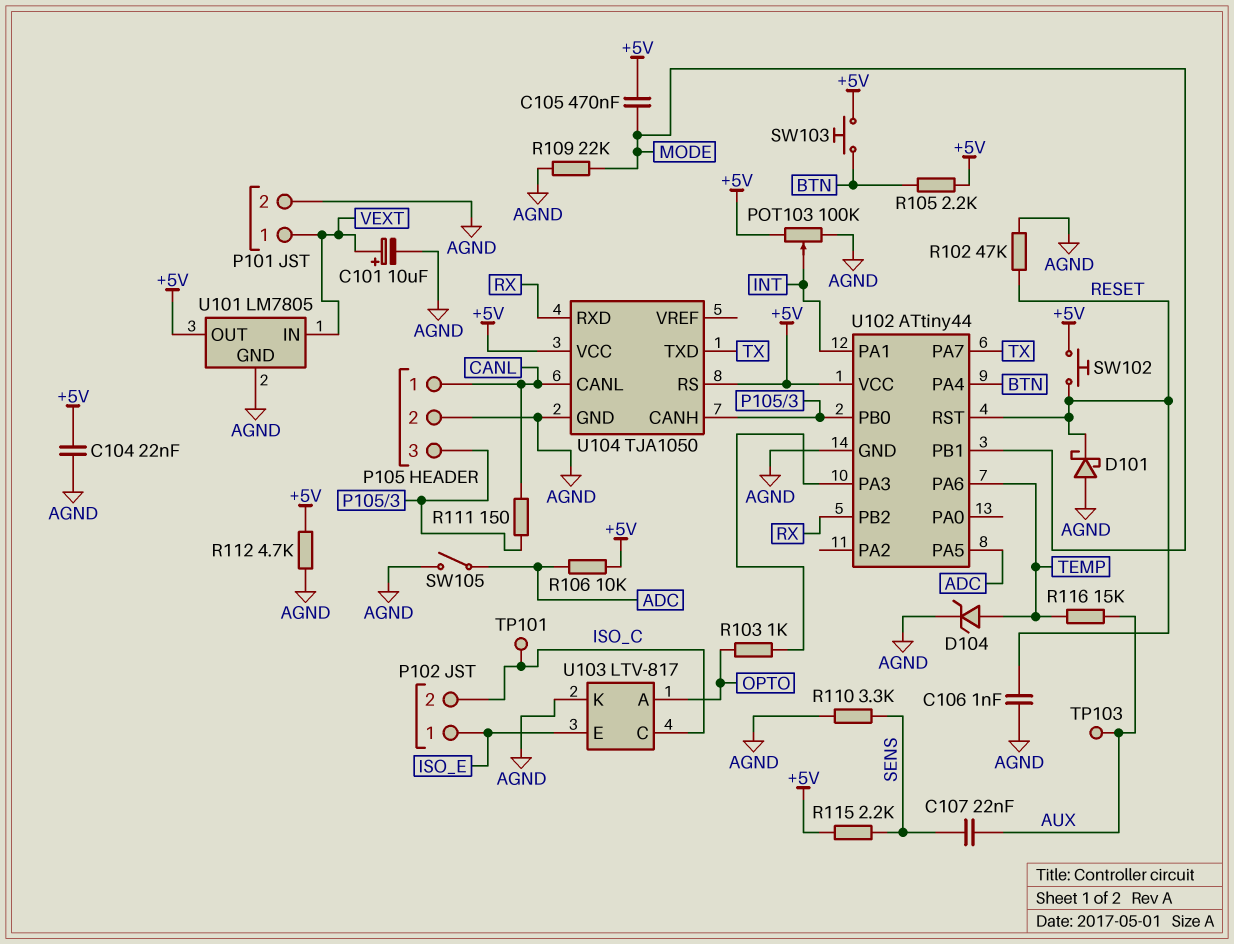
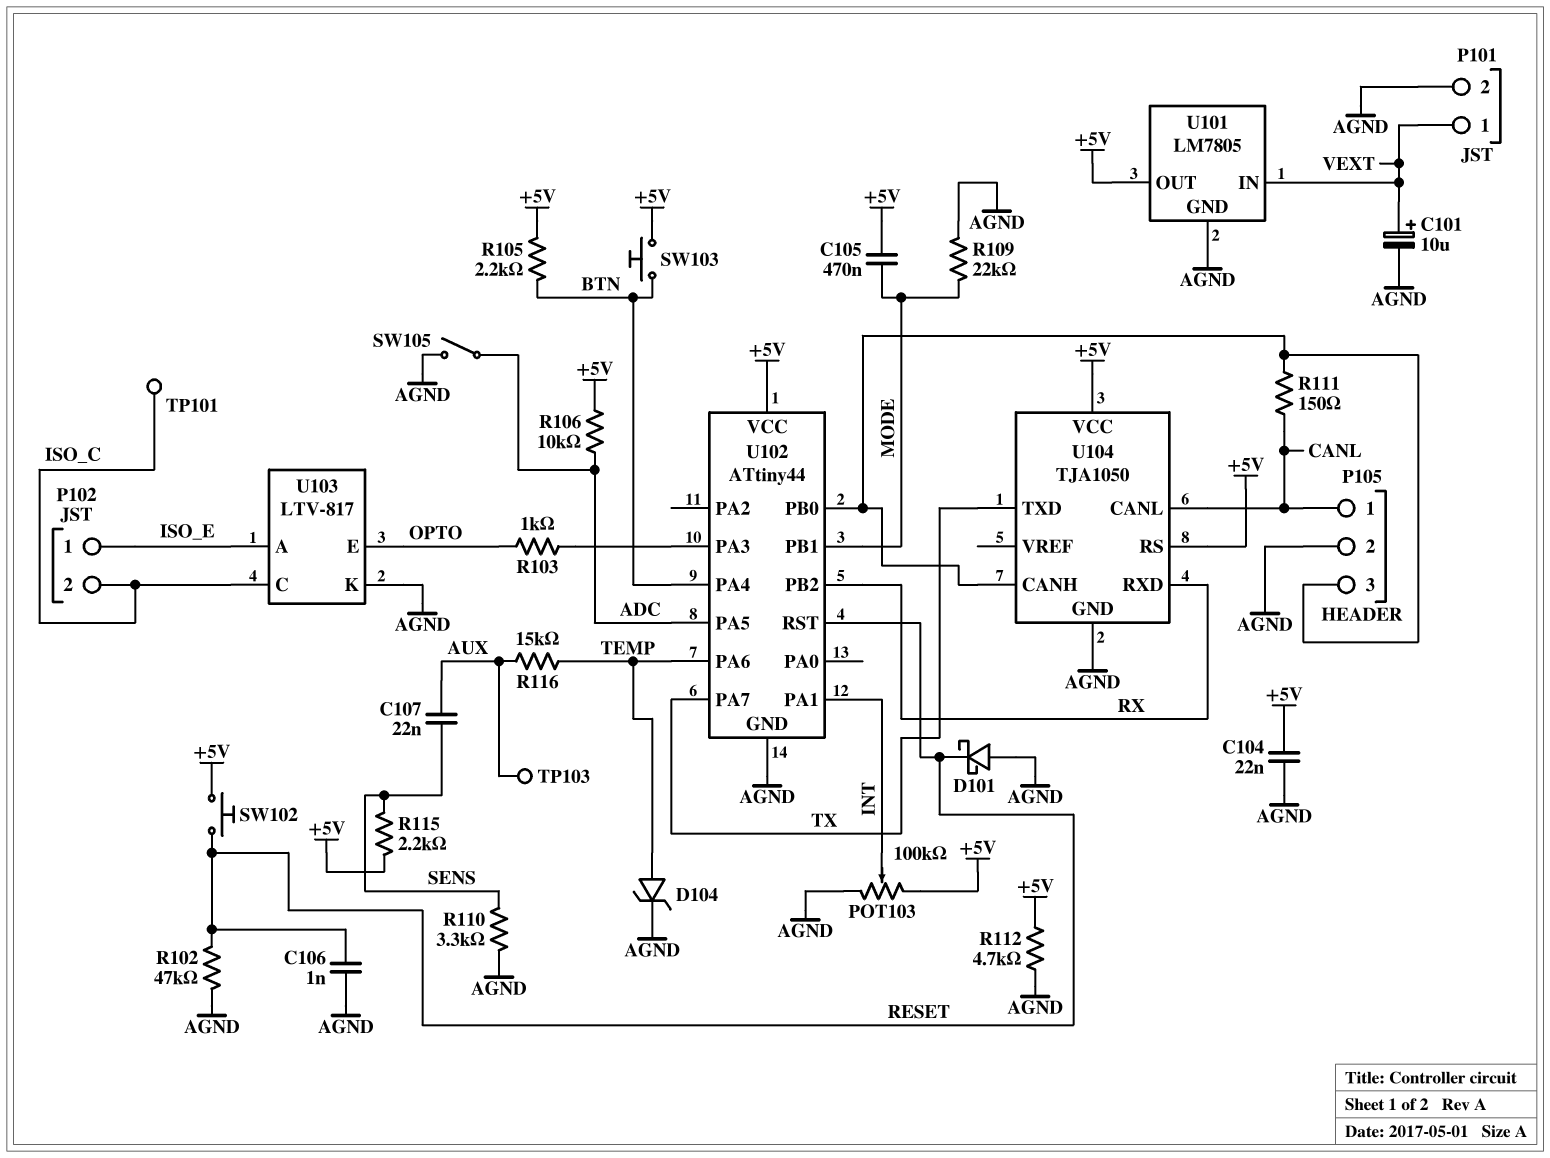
U103 pin A: OPTO -> ISO_E
U103 pin E: ISO_E -> OPTO

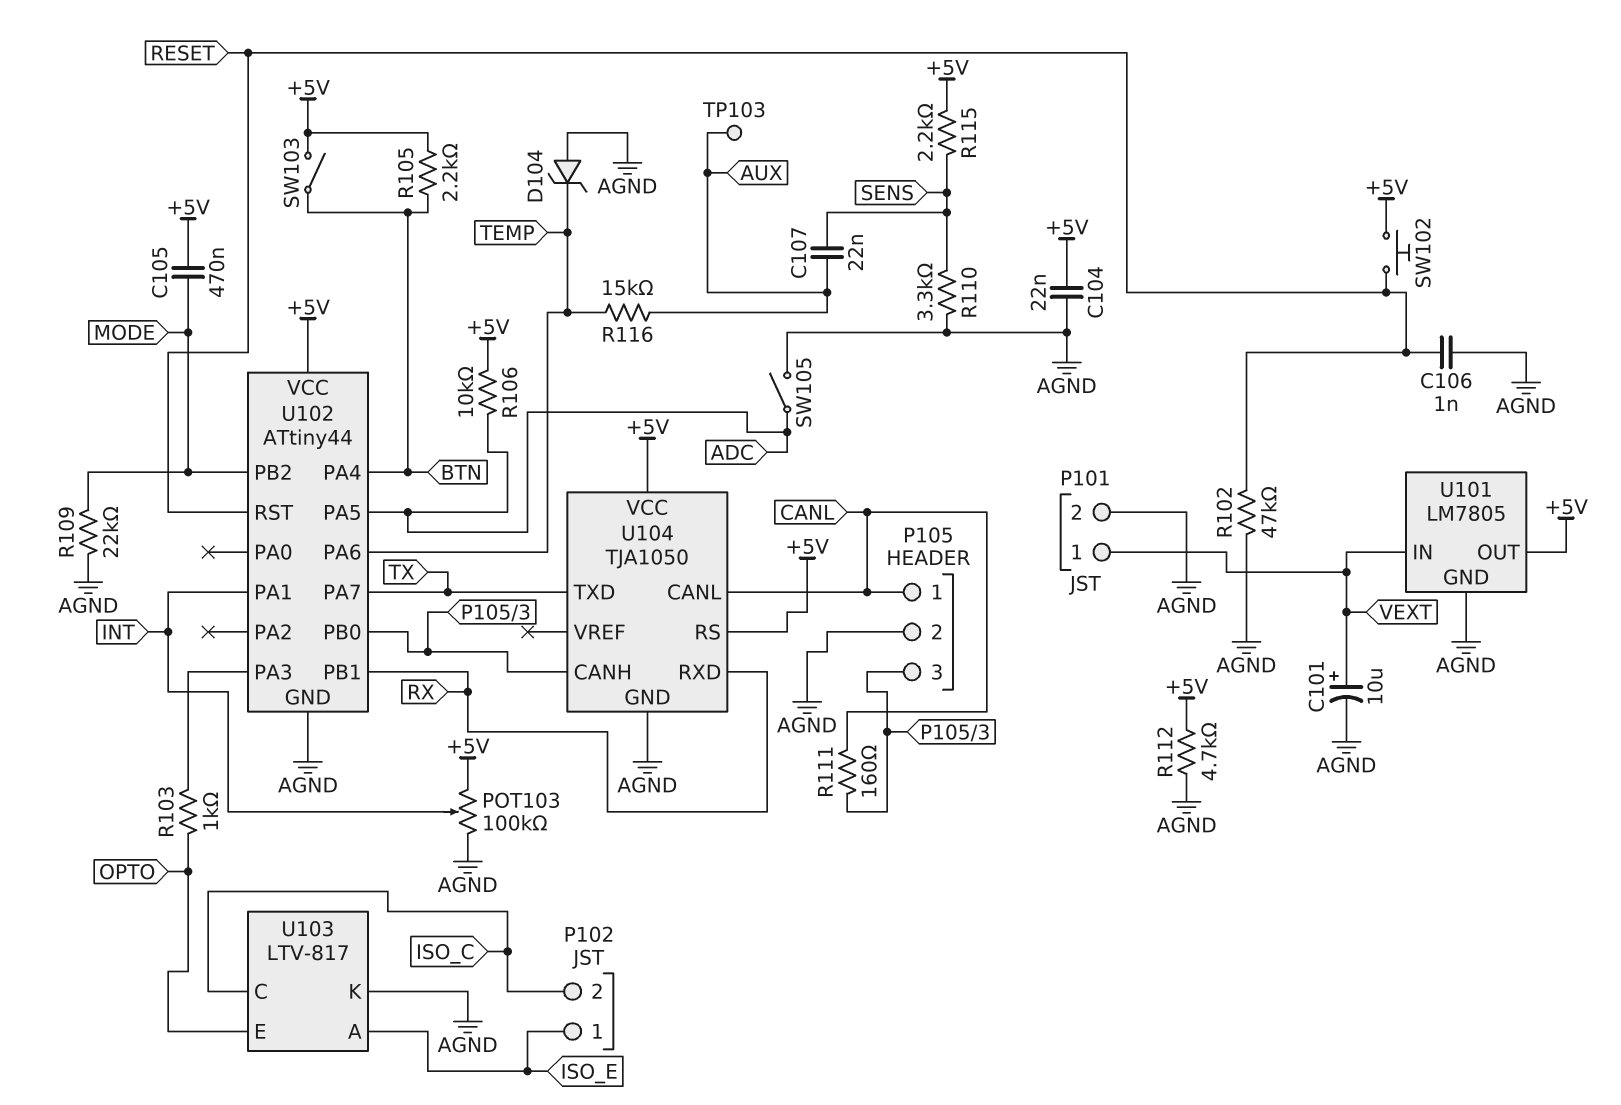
D101: schottky (A AGND, K RESET) -> none
D104: zener (A TEMP, K AGND) -> zener (A AGND, K TEMP)
R111: 150 (CANL, P105/3) -> 160 (CANL, P105/3)
SW103: button (+5V, BTN) -> switch (+5V, BTN)
TP101: test point (ISO_C) -> none
U102 pin PB1: MODE -> RX
U102 pin PB2: RX -> MODE

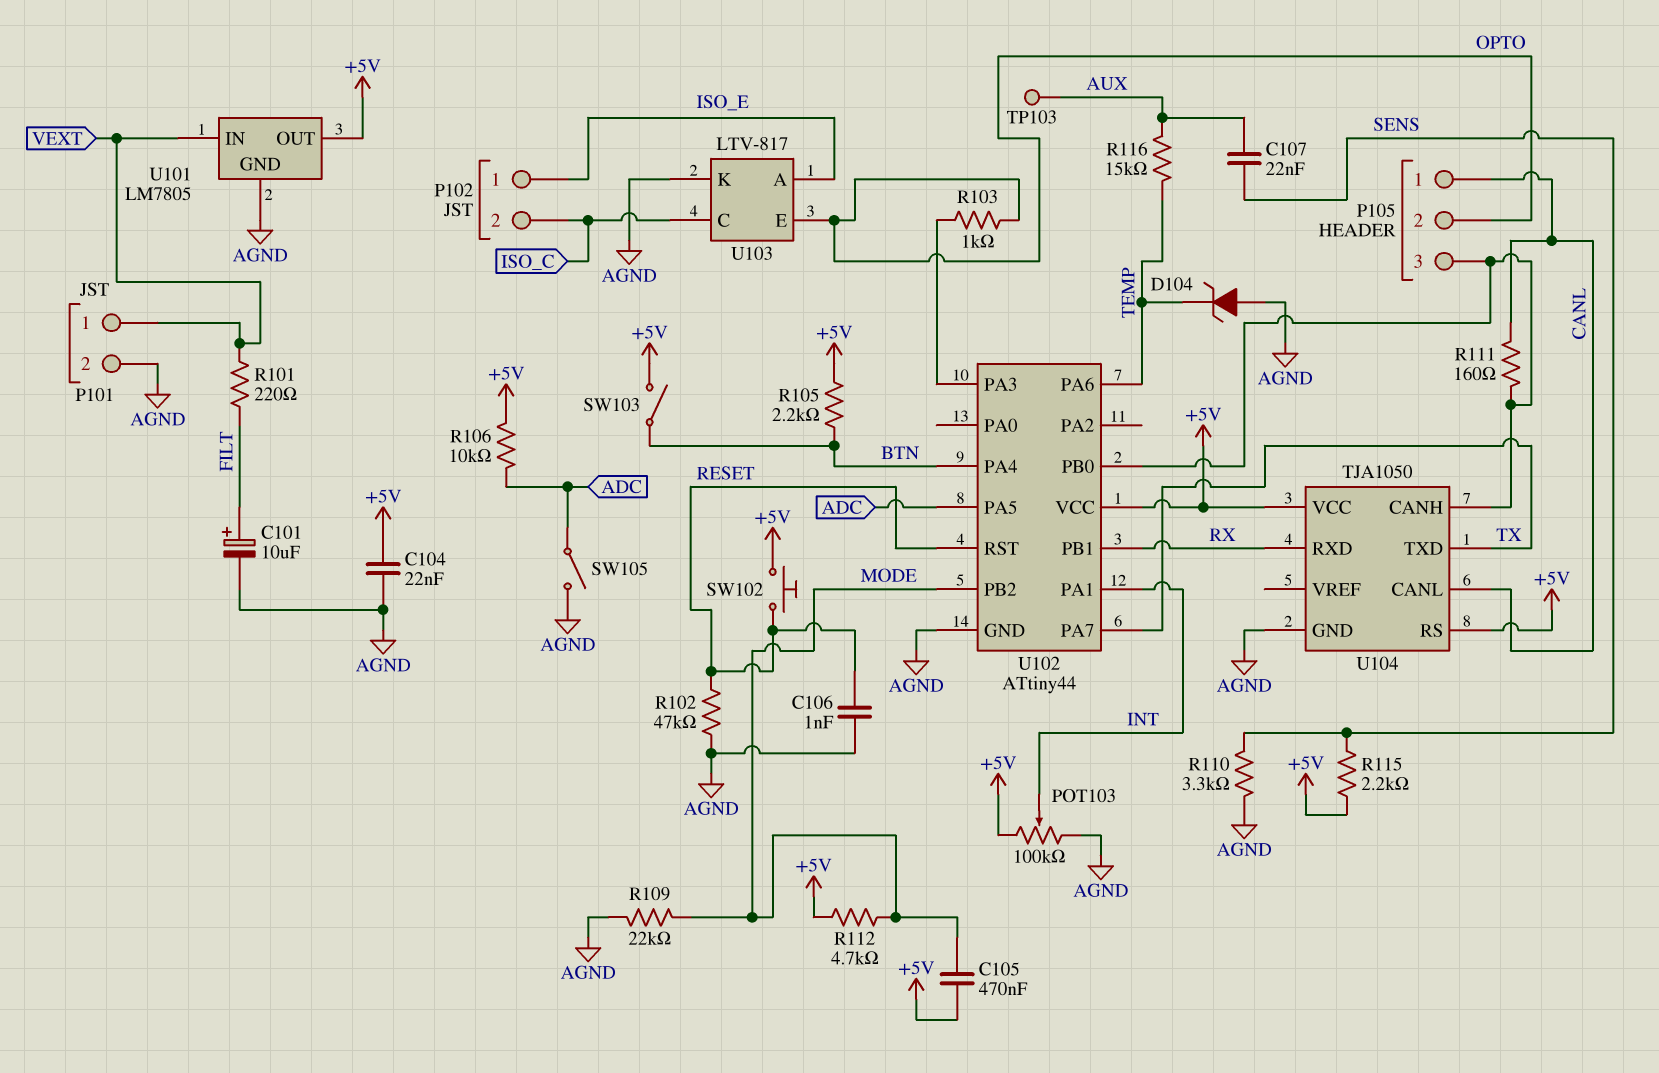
C101: 10uF (plus VEXT, minus AGND) -> 10uF (plus FILT, minus AGND)
P105 pin 2: AGND -> OPTO
R101: none -> 220 (FILT, VEXT)
R112: 4.7k (+5V, AGND) -> 4.7k (+5V, MODE)

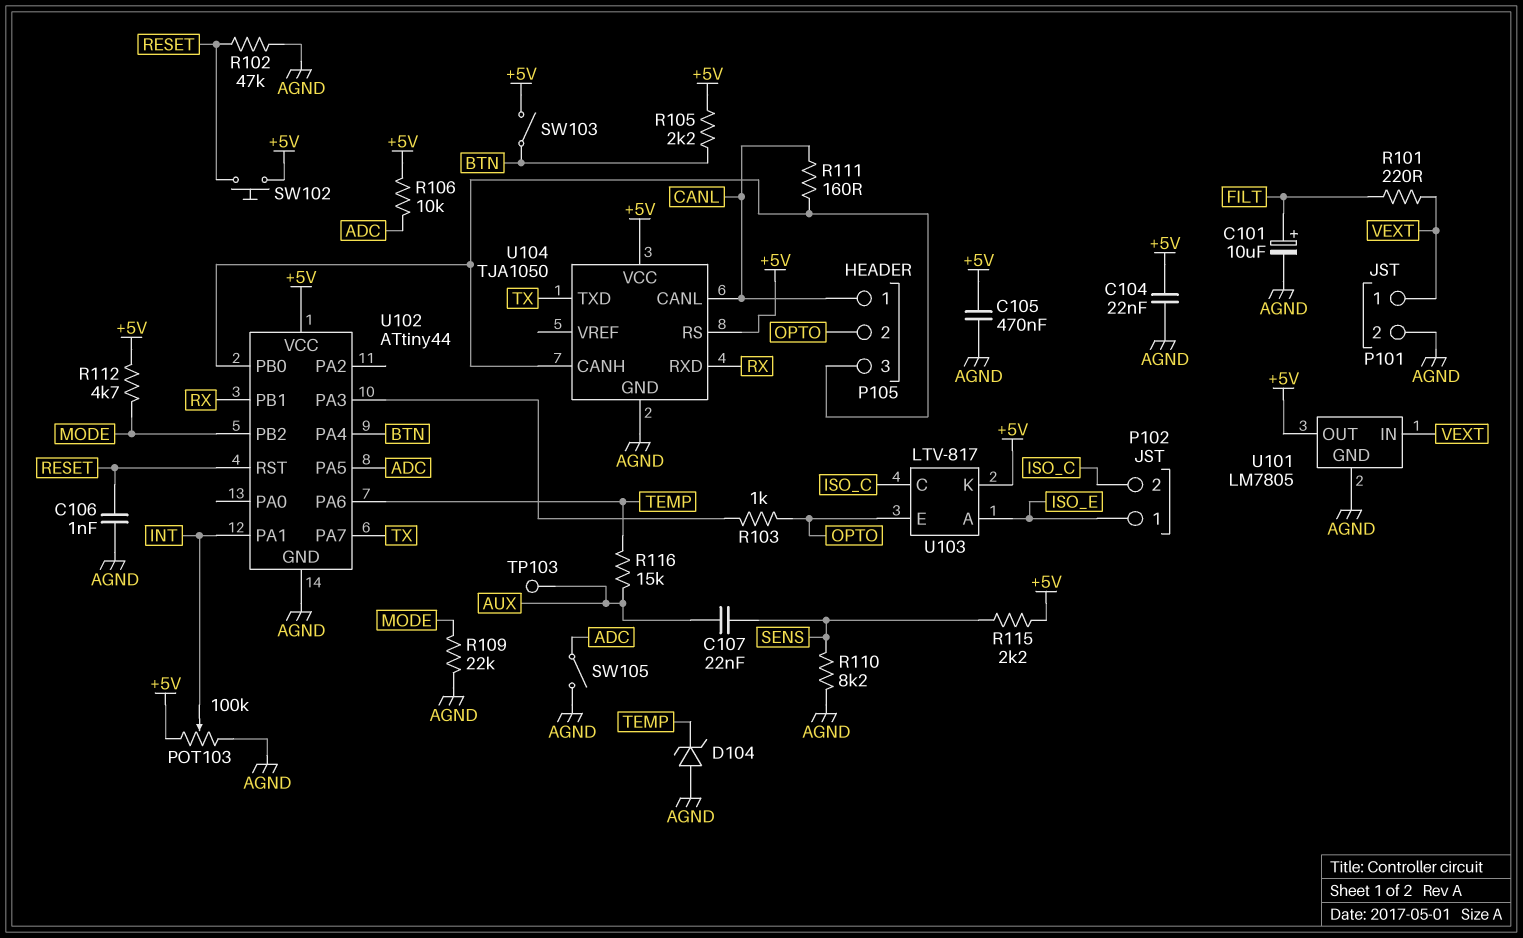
C105: 470nF (+5V, MODE) -> 470nF (+5V, AGND)
R110: 3.3k (AGND, SENS) -> 8.2k (AGND, SENS)
U103 pin K: AGND -> +5V

